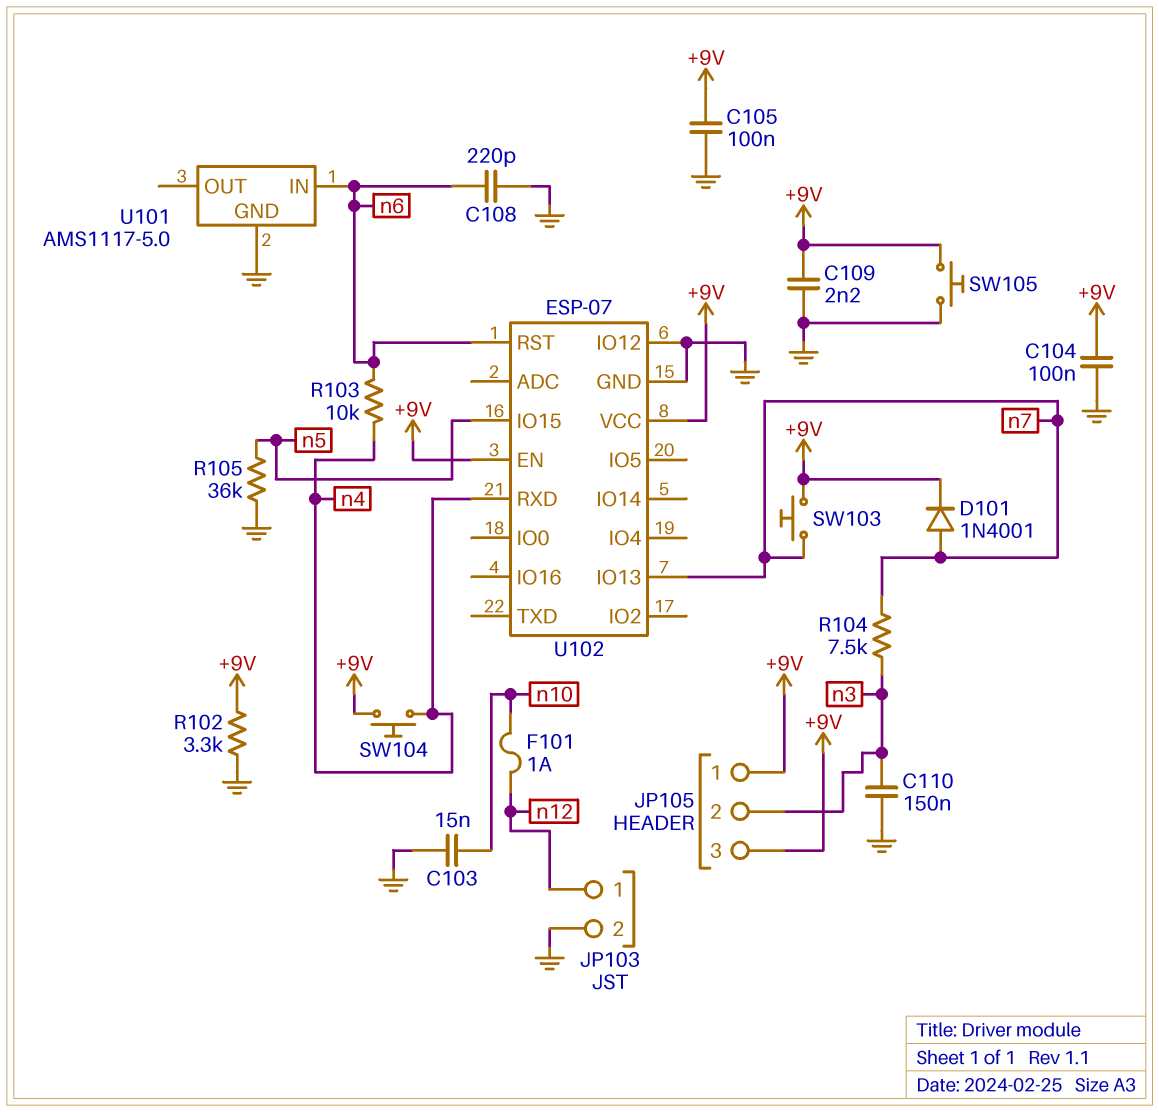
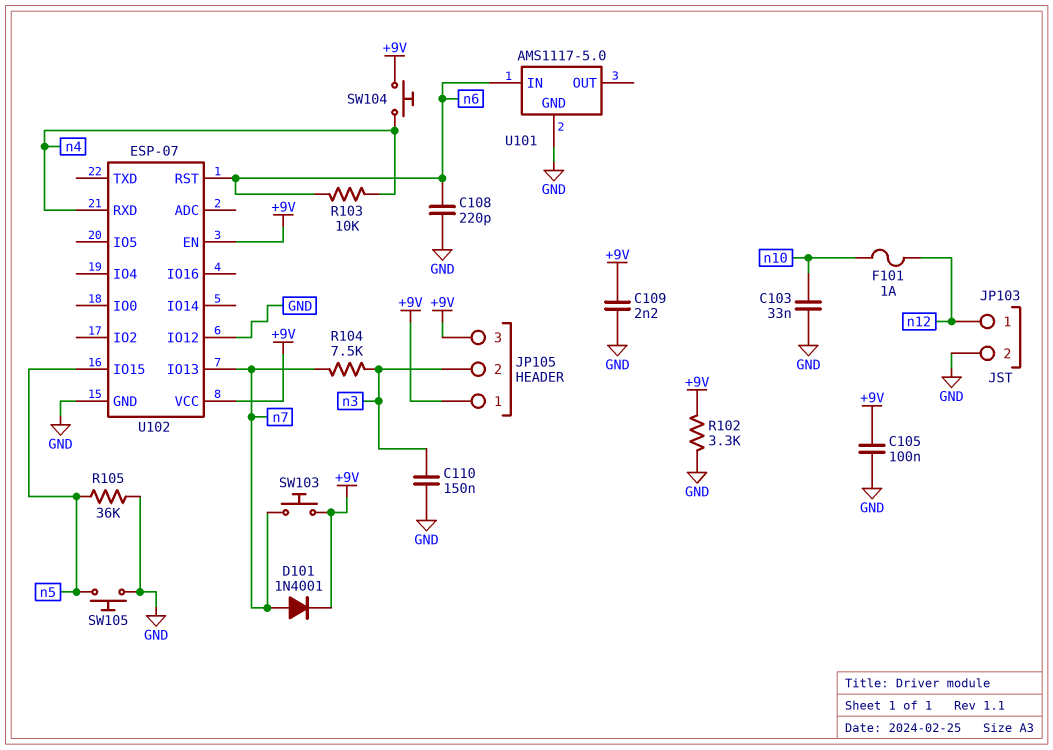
C103: 15nF (GND, n10) -> 33nF (GND, n10)
C104: 100nF (+9V, GND) -> none
SW105: button (+9V, GND) -> button (GND, n5)

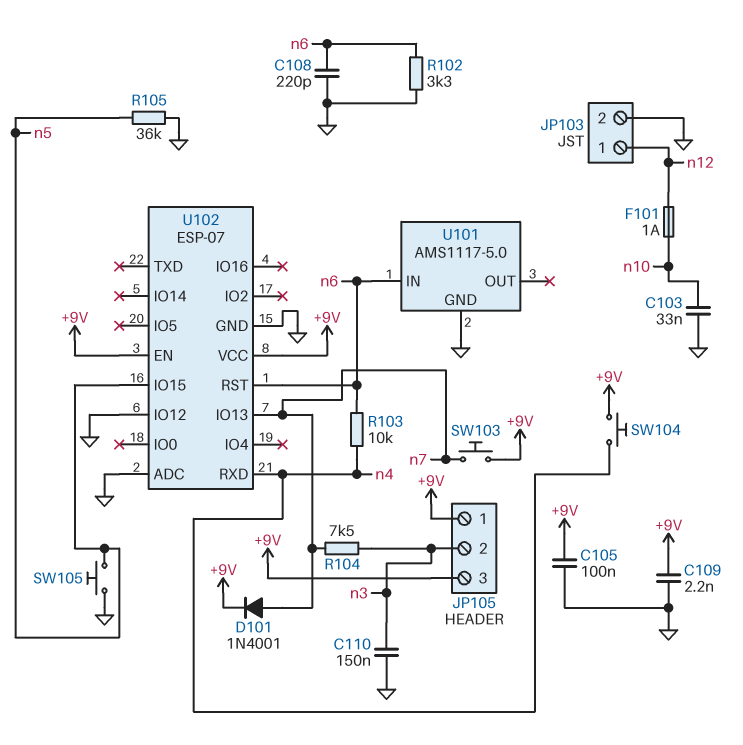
R102: 3.3k (+9V, GND) -> 3.3k (GND, n6)
U102 pin ADC: none -> GND

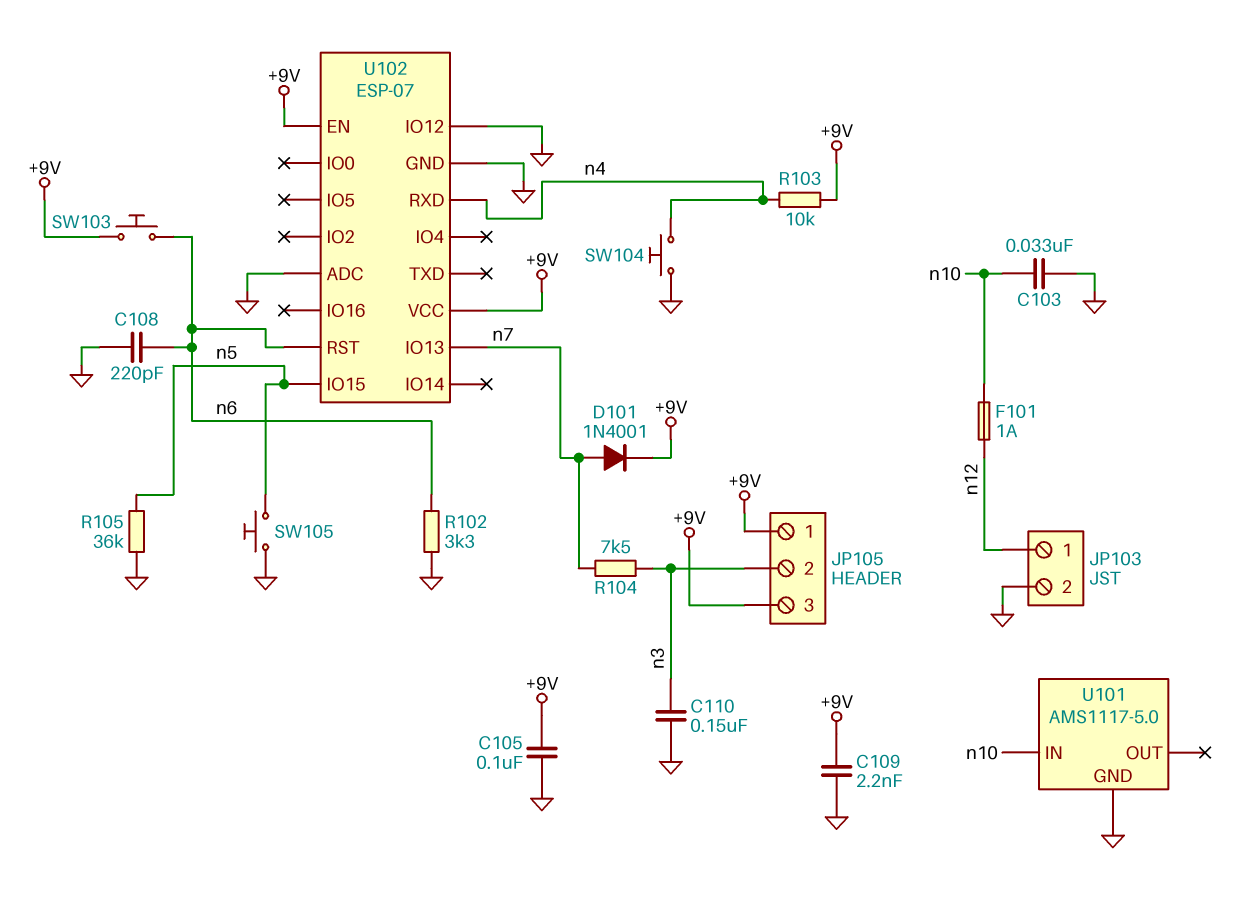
R103: 10k (n4, n6) -> 10k (+9V, n4)
SW103: button (+9V, n7) -> button (+9V, n6)
SW104: button (+9V, n4) -> button (GND, n4)
U101 pin IN: n6 -> n10

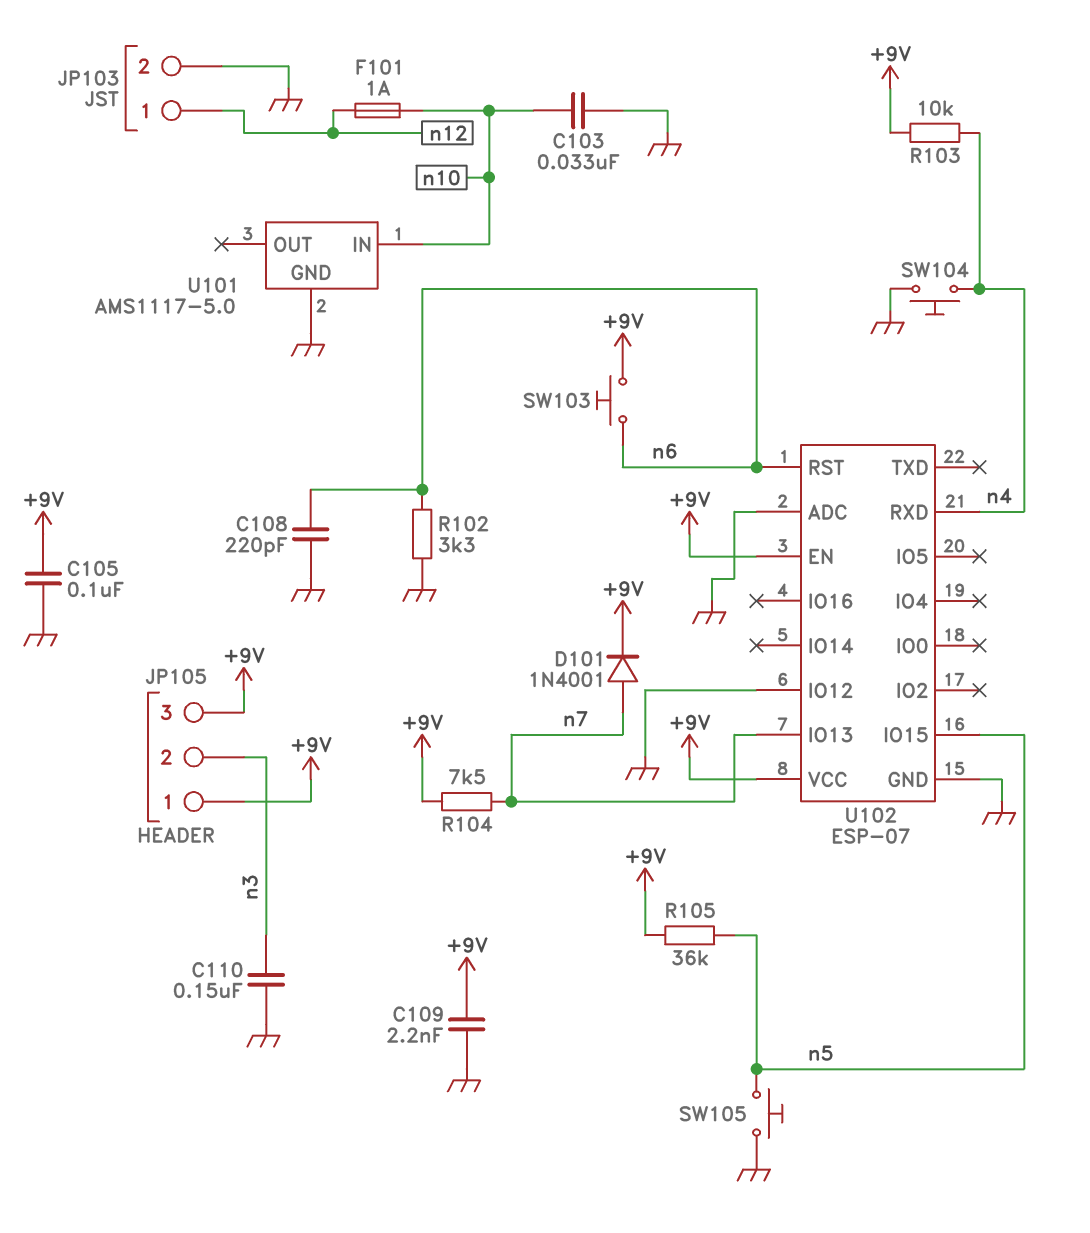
R104: 7.5k (n3, n7) -> 7.5k (+9V, n7)
R105: 36k (GND, n5) -> 36k (+9V, n5)

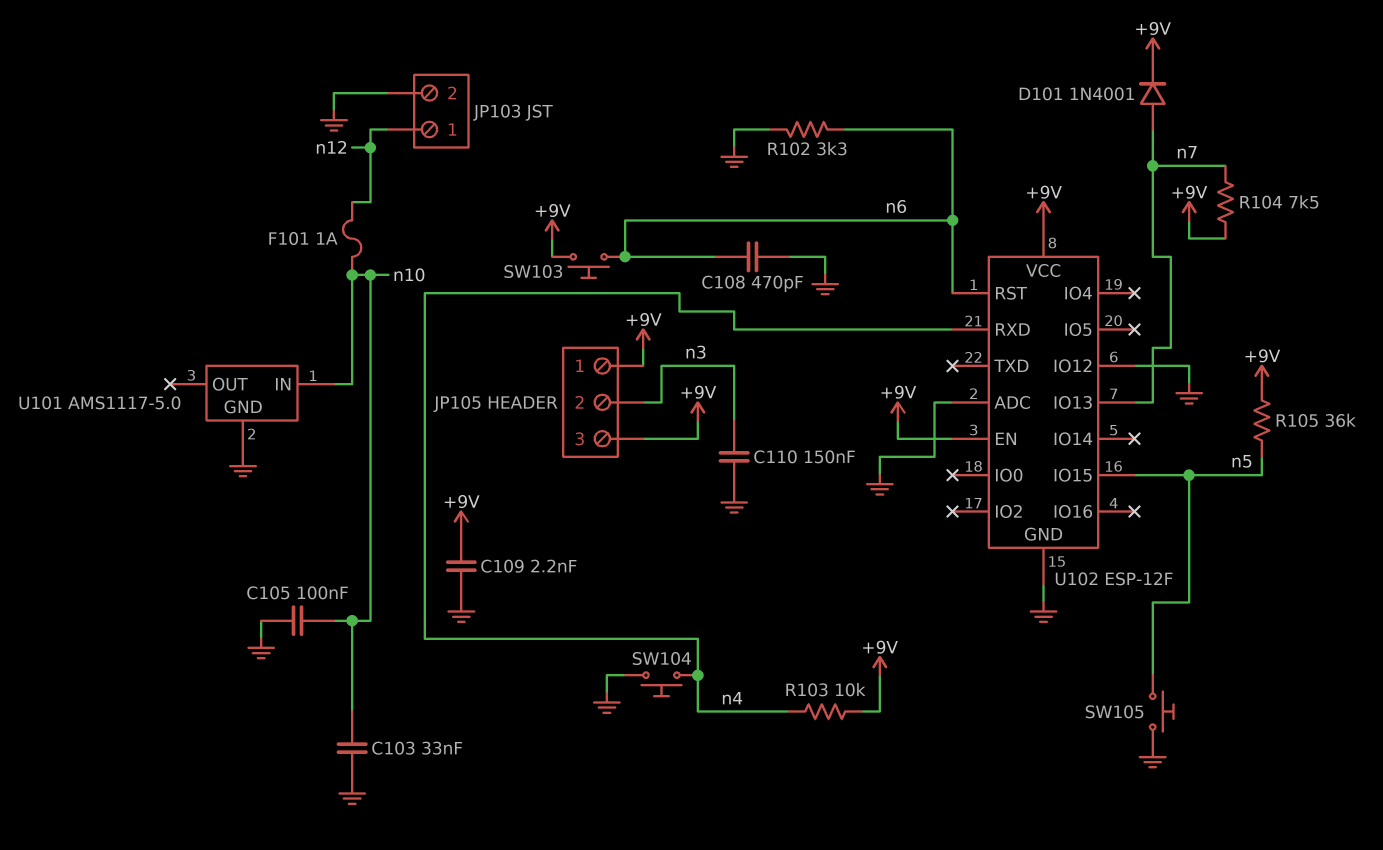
C105: 100nF (+9V, GND) -> 100nF (GND, n10)
C108: 220pF (GND, n6) -> 470pF (GND, n6)
U102: ESP-07 -> ESP-12F

